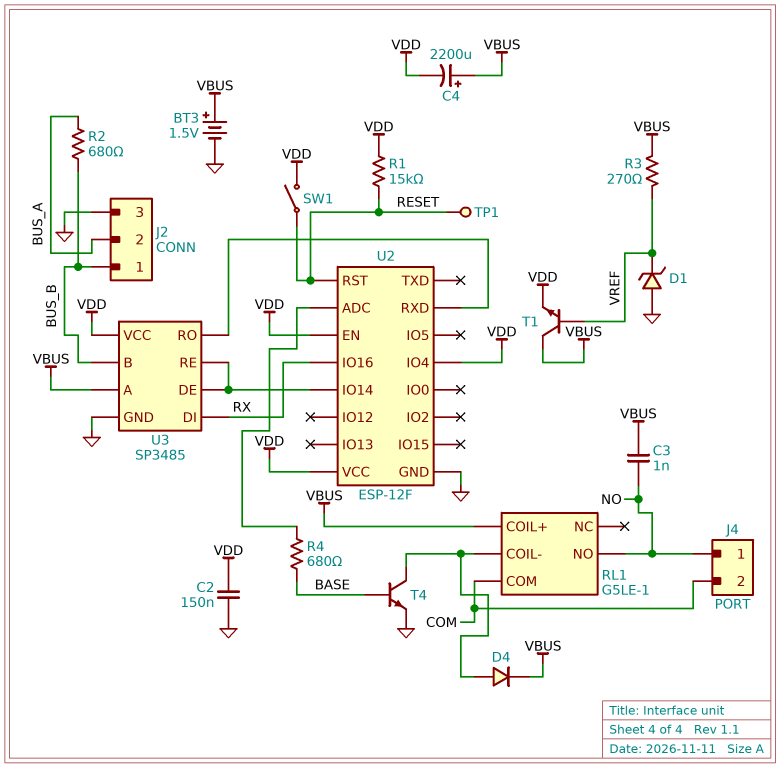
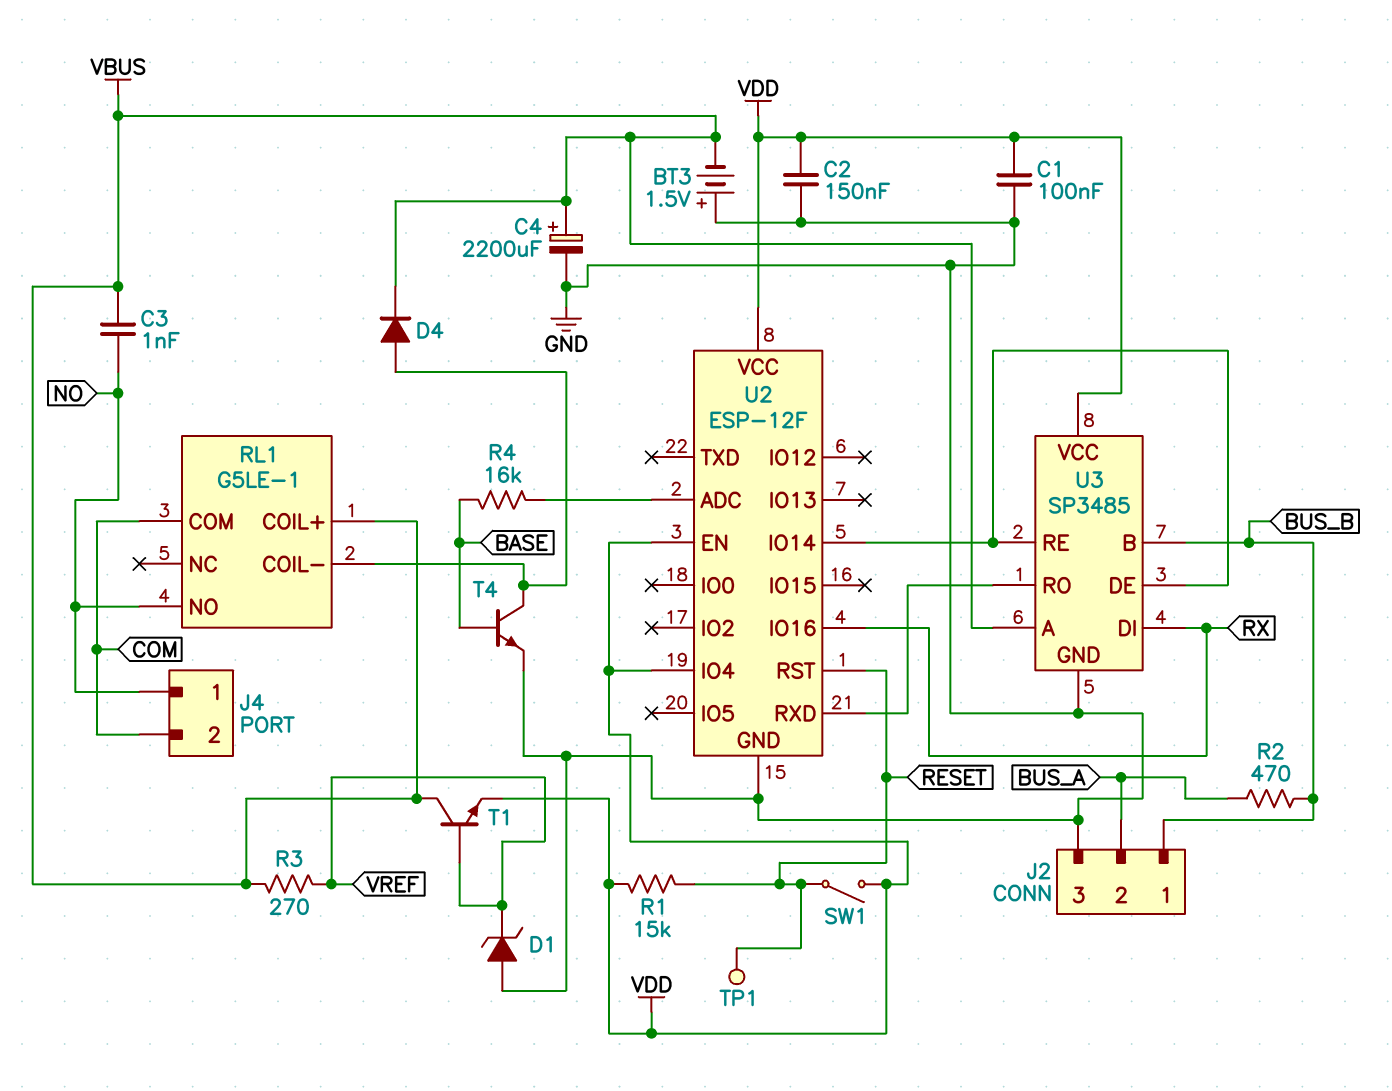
BT3: 1.5V (plus VBUS, minus GND) -> 1.5V (plus GND, minus VBUS)
C1: none -> 100nF (GND, VDD)
C4: 2200uF (plus VBUS, minus VDD) -> 2200uF (plus VBUS, minus GND)
R2: 680 (BUS_A, BUS_B) -> 470 (BUS_A, BUS_B)
R4: 680 (BASE, U2/ADC) -> 16k (BASE, U2/ADC)

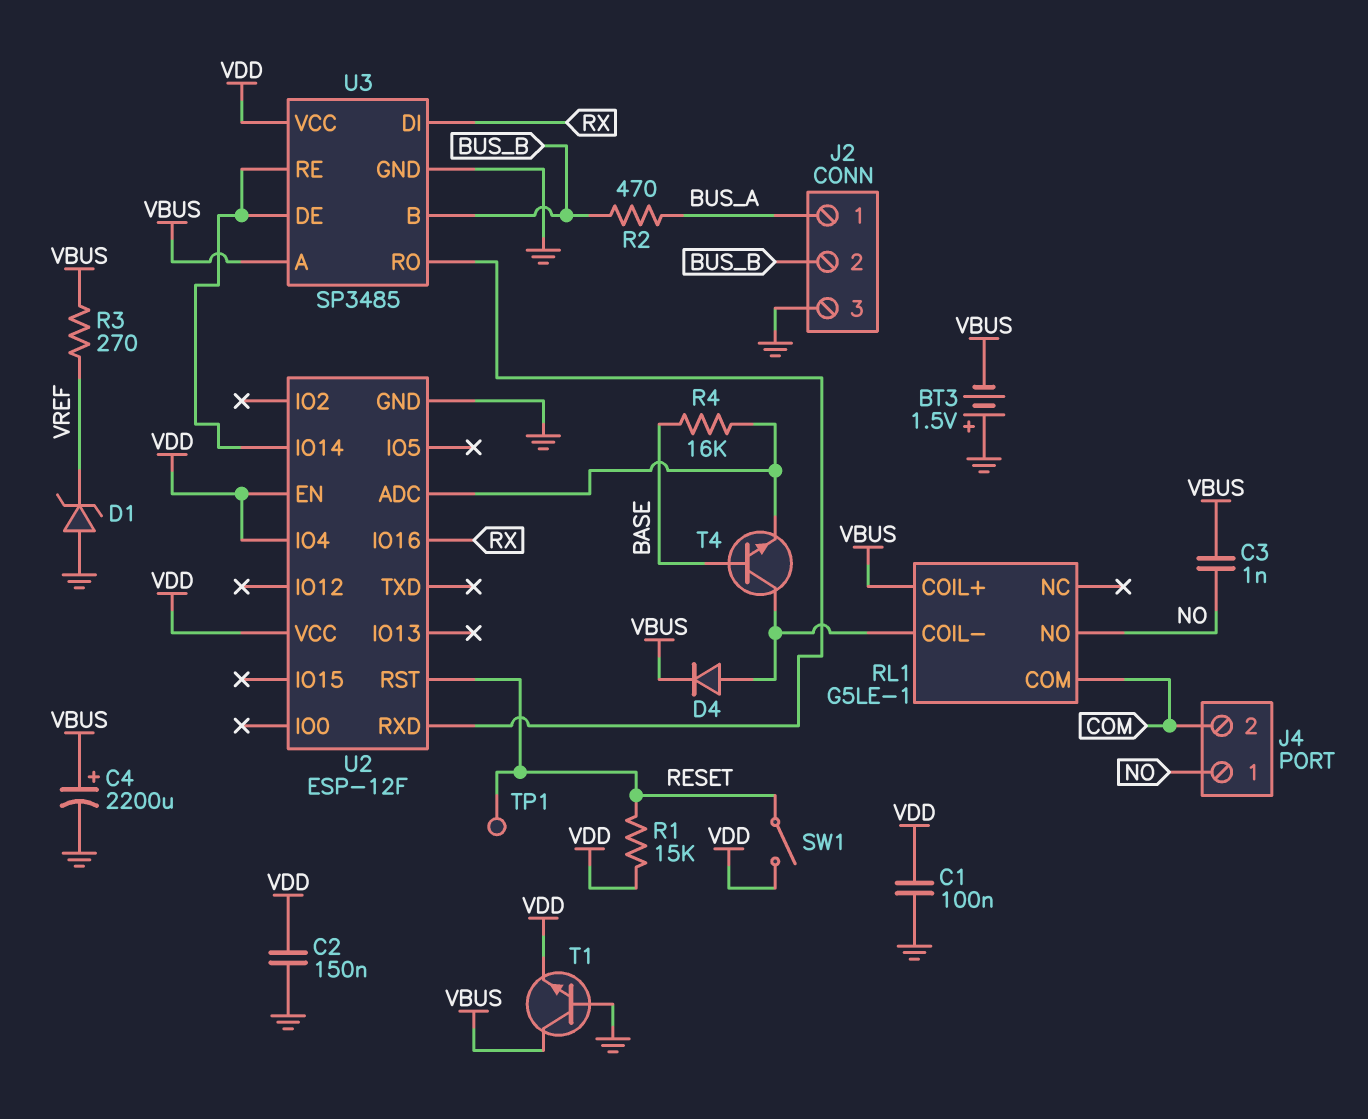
J2 pin 1: BUS_B -> BUS_A
J2 pin 2: BUS_A -> BUS_B
T1: NPN (B VREF, C VBUS, E VDD) -> NPN (B GND, C VBUS, E VDD)
T4: NPN (B BASE, C RL1/COIL-, E GND) -> NPN (B BASE, C RL1/COIL-, E U2/ADC)

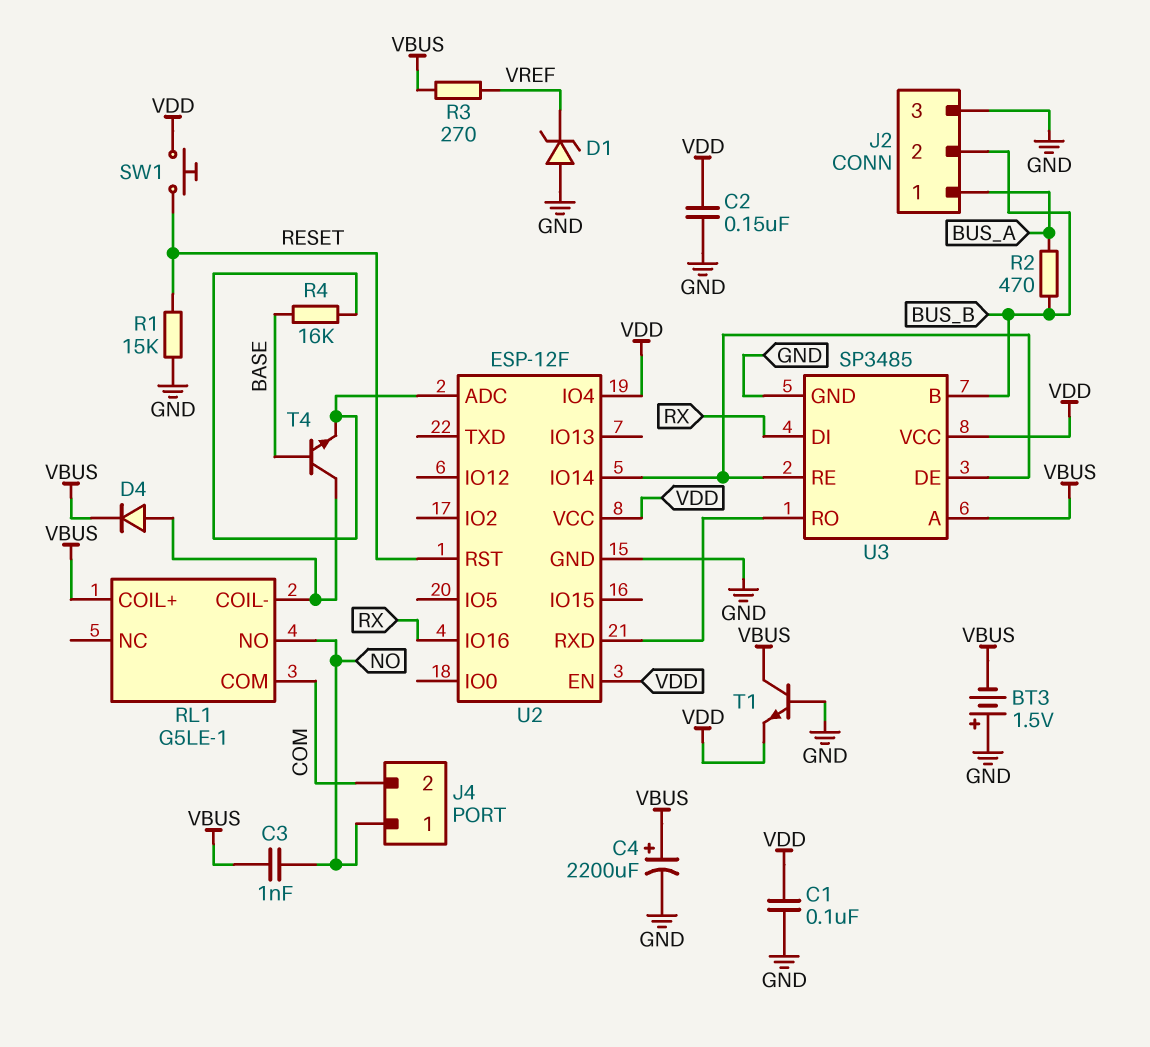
R1: 15k (RESET, VDD) -> 15k (GND, RESET)
SW1: switch (RESET, VDD) -> button (RESET, VDD)
TP1: test point (RESET) -> none

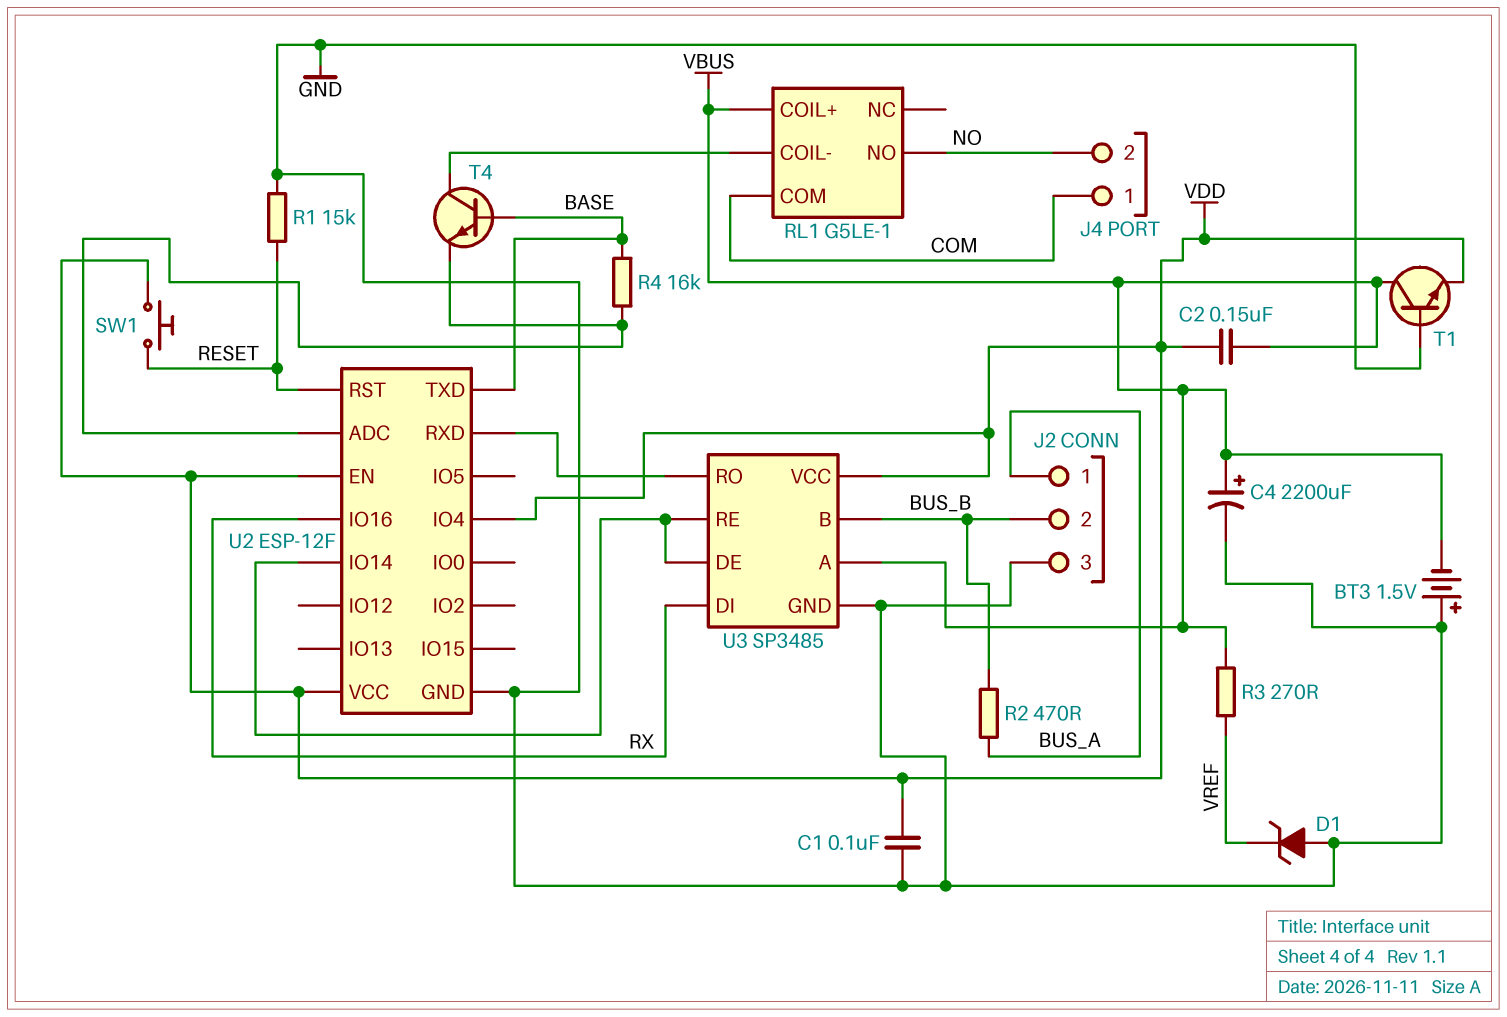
C2: 150nF (GND, VDD) -> 150nF (VBUS, VDD)
C3: 1nF (NO, VBUS) -> none
D4: diode (A RL1/COIL-, K VBUS) -> none
J4 pin 1: NO -> COM
J4 pin 2: COM -> NO
U2 pin TXD: none -> BASE

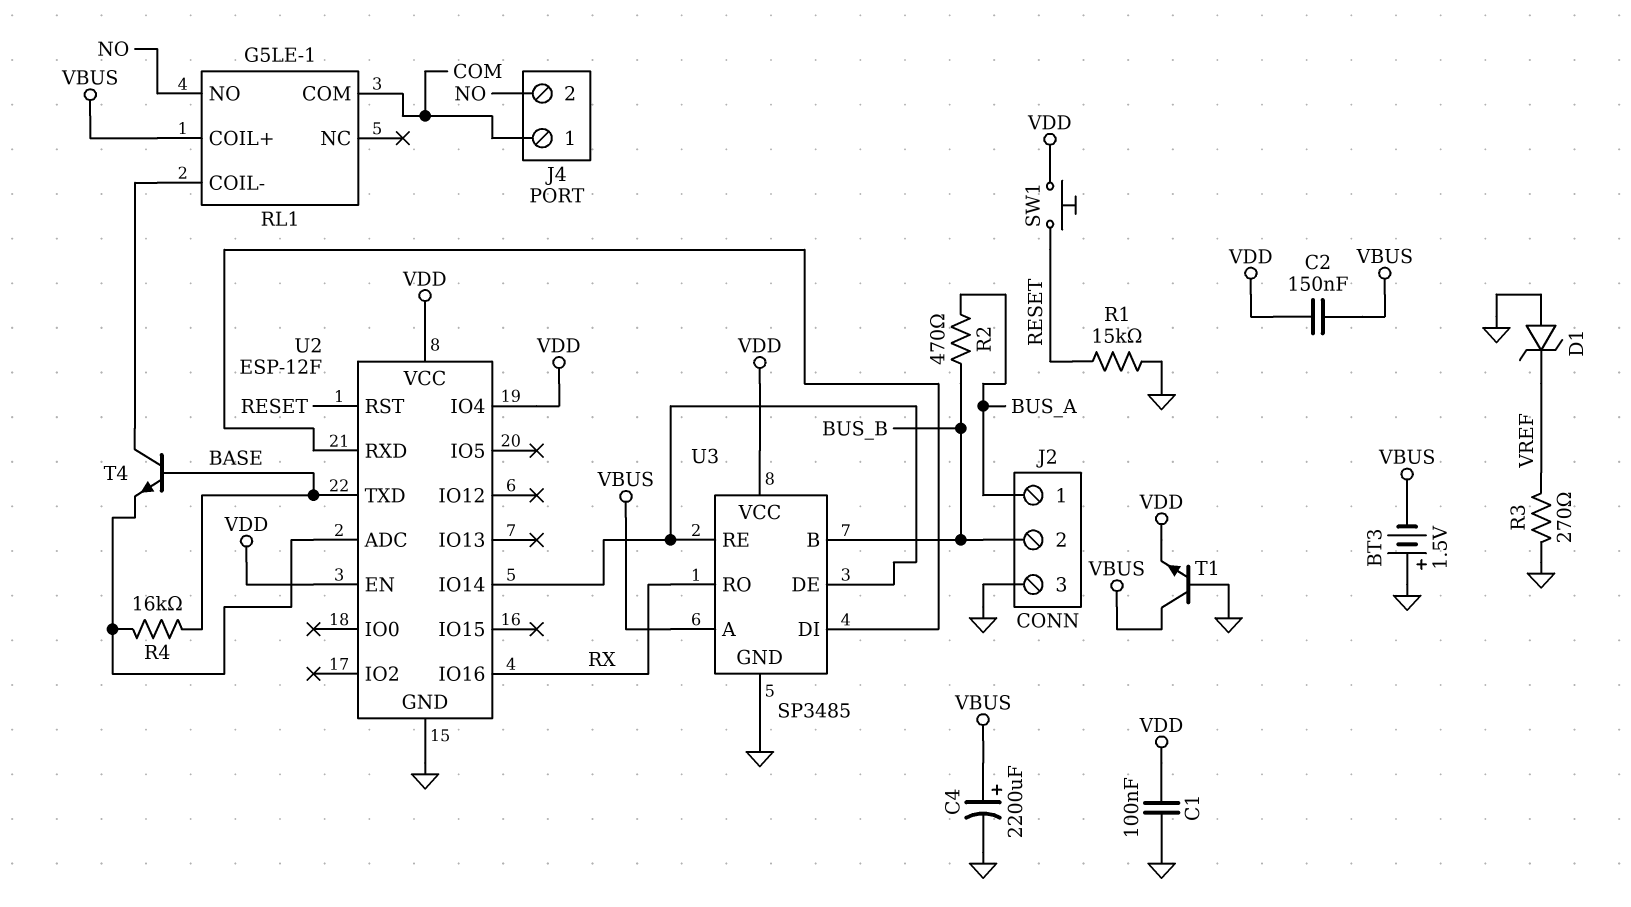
R3: 270 (VBUS, VREF) -> 270 (GND, VREF)
U3 pin DI: RX -> U2/RXD
U3 pin RO: U2/RXD -> RX

